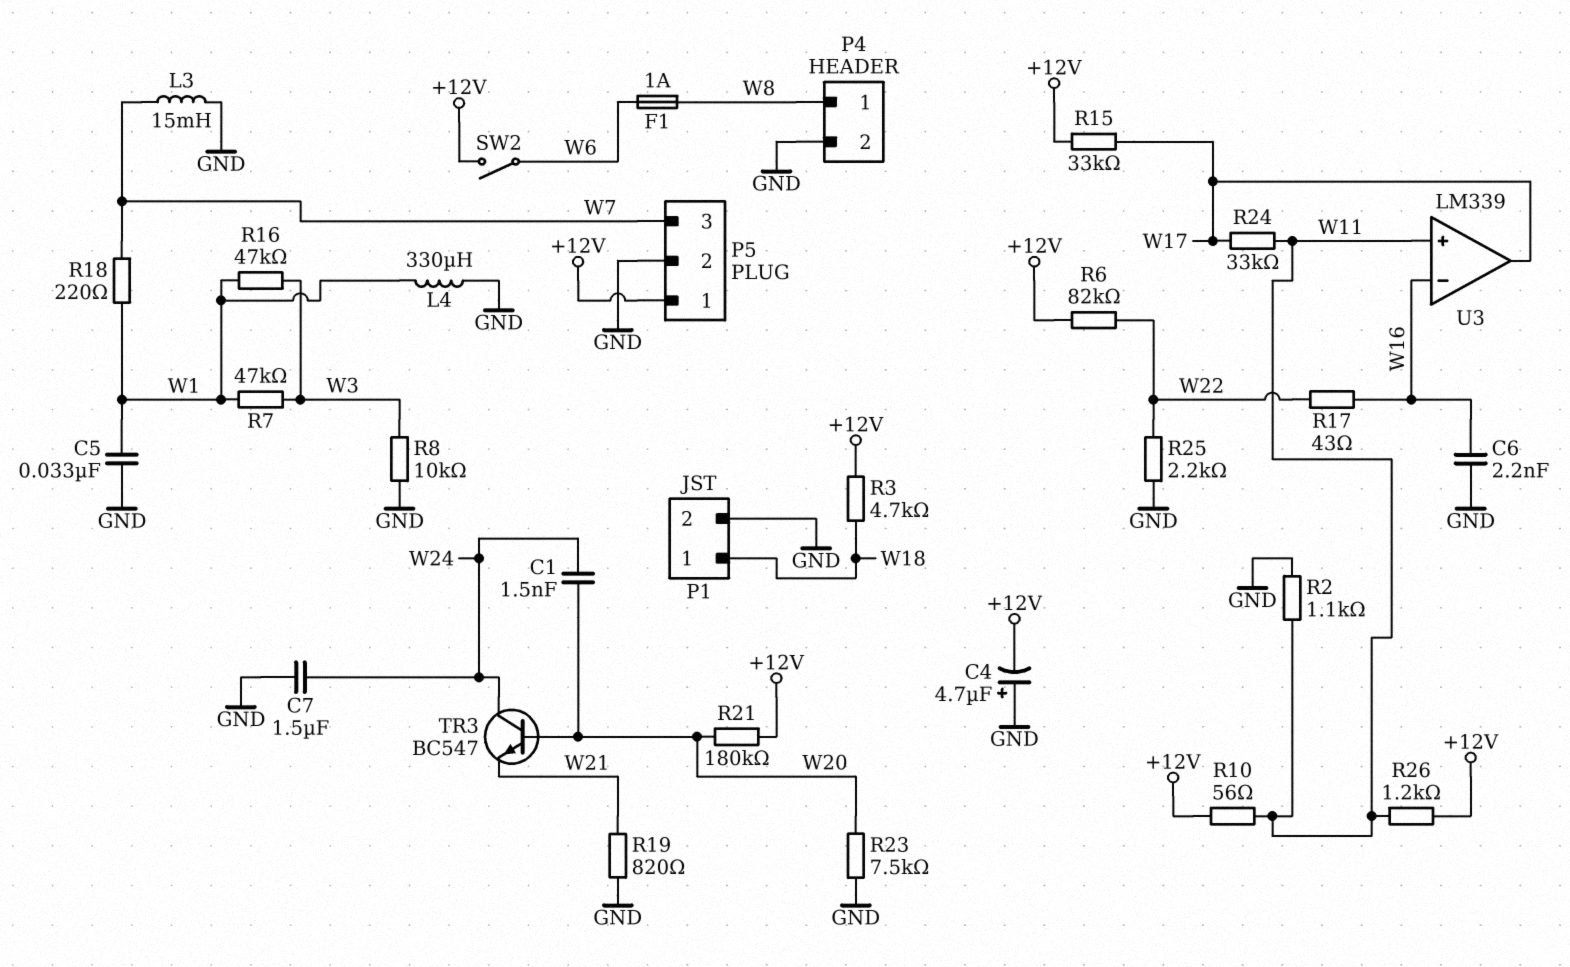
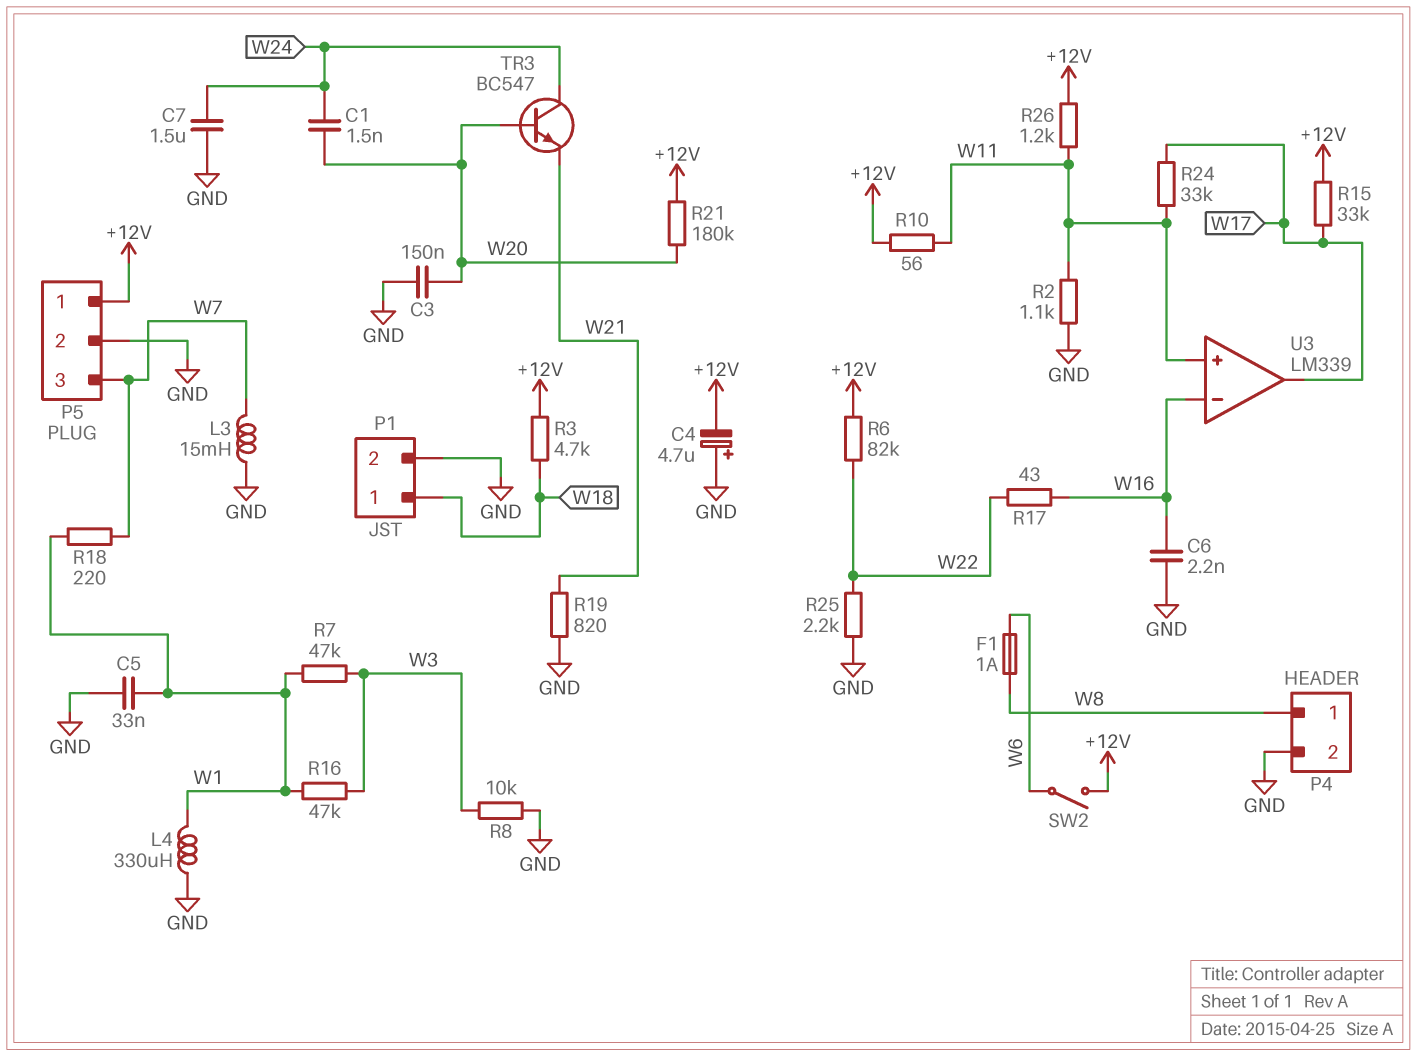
C3: none -> 150nF (GND, W20)
R23: 7.5k (GND, W20) -> none

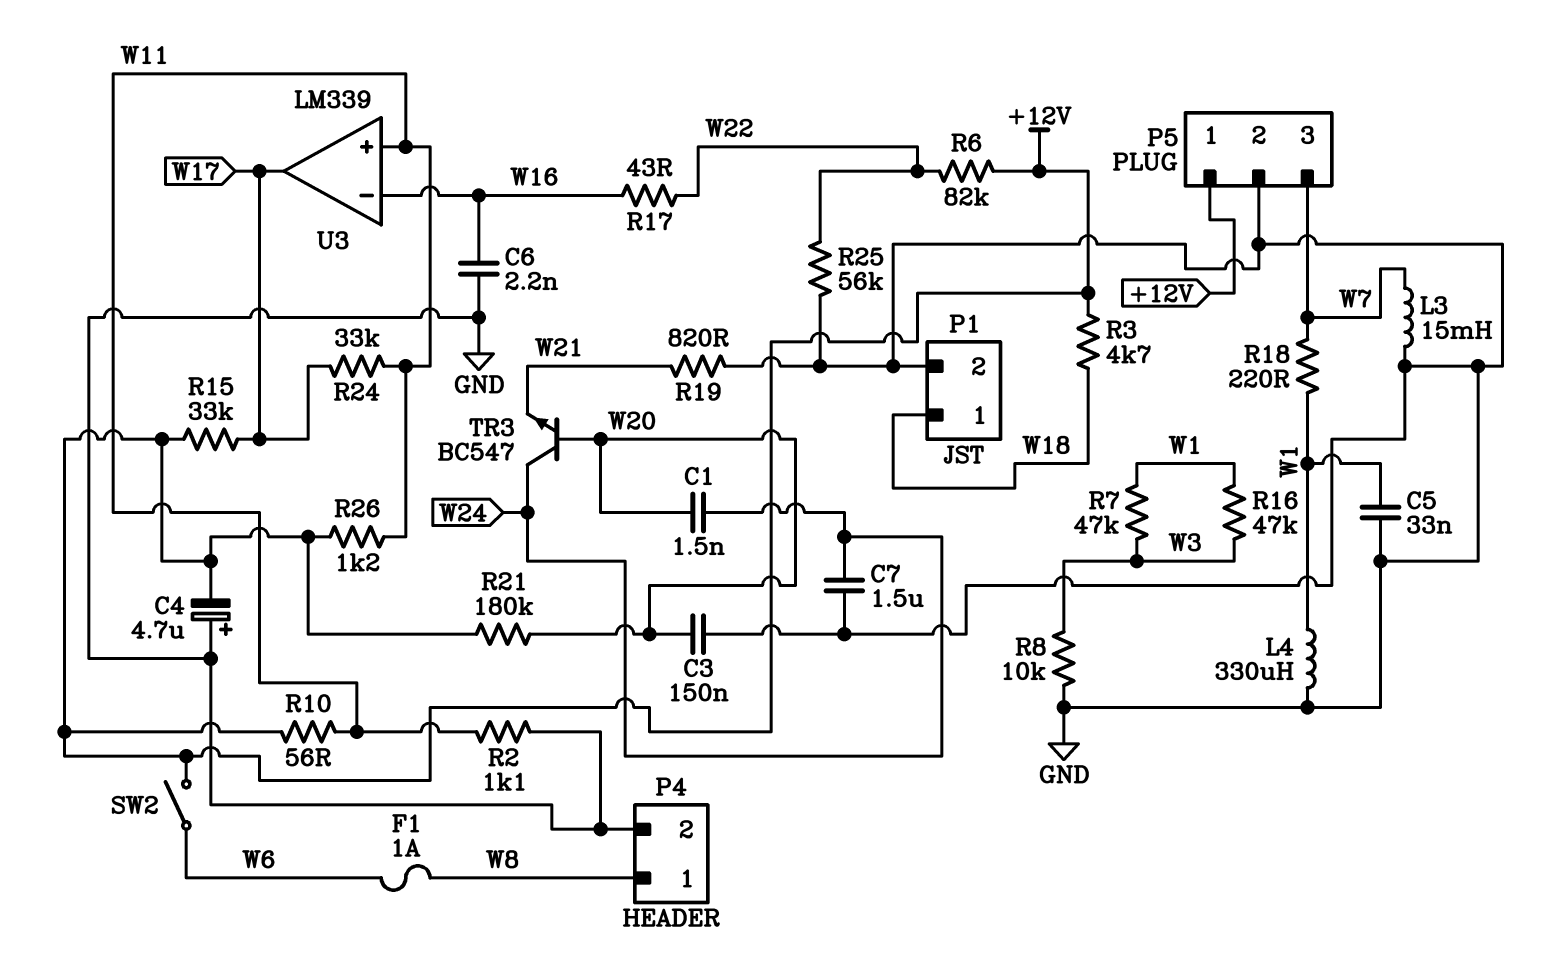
R25: 2.2k (GND, W22) -> 56k (GND, W22)

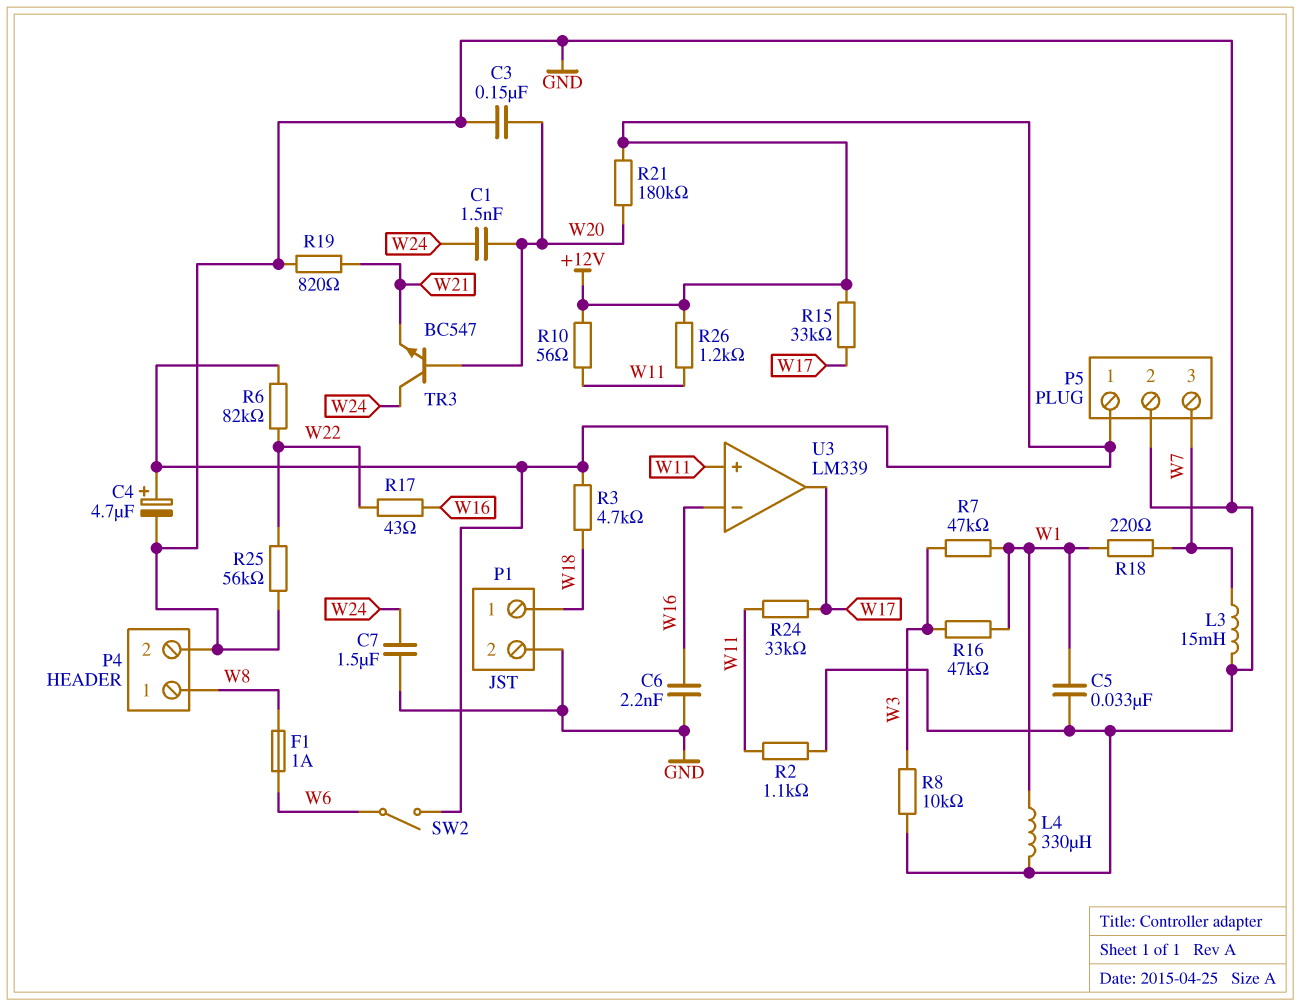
C4: 4.7uF (plus GND, minus +12V) -> 4.7uF (plus +12V, minus GND)

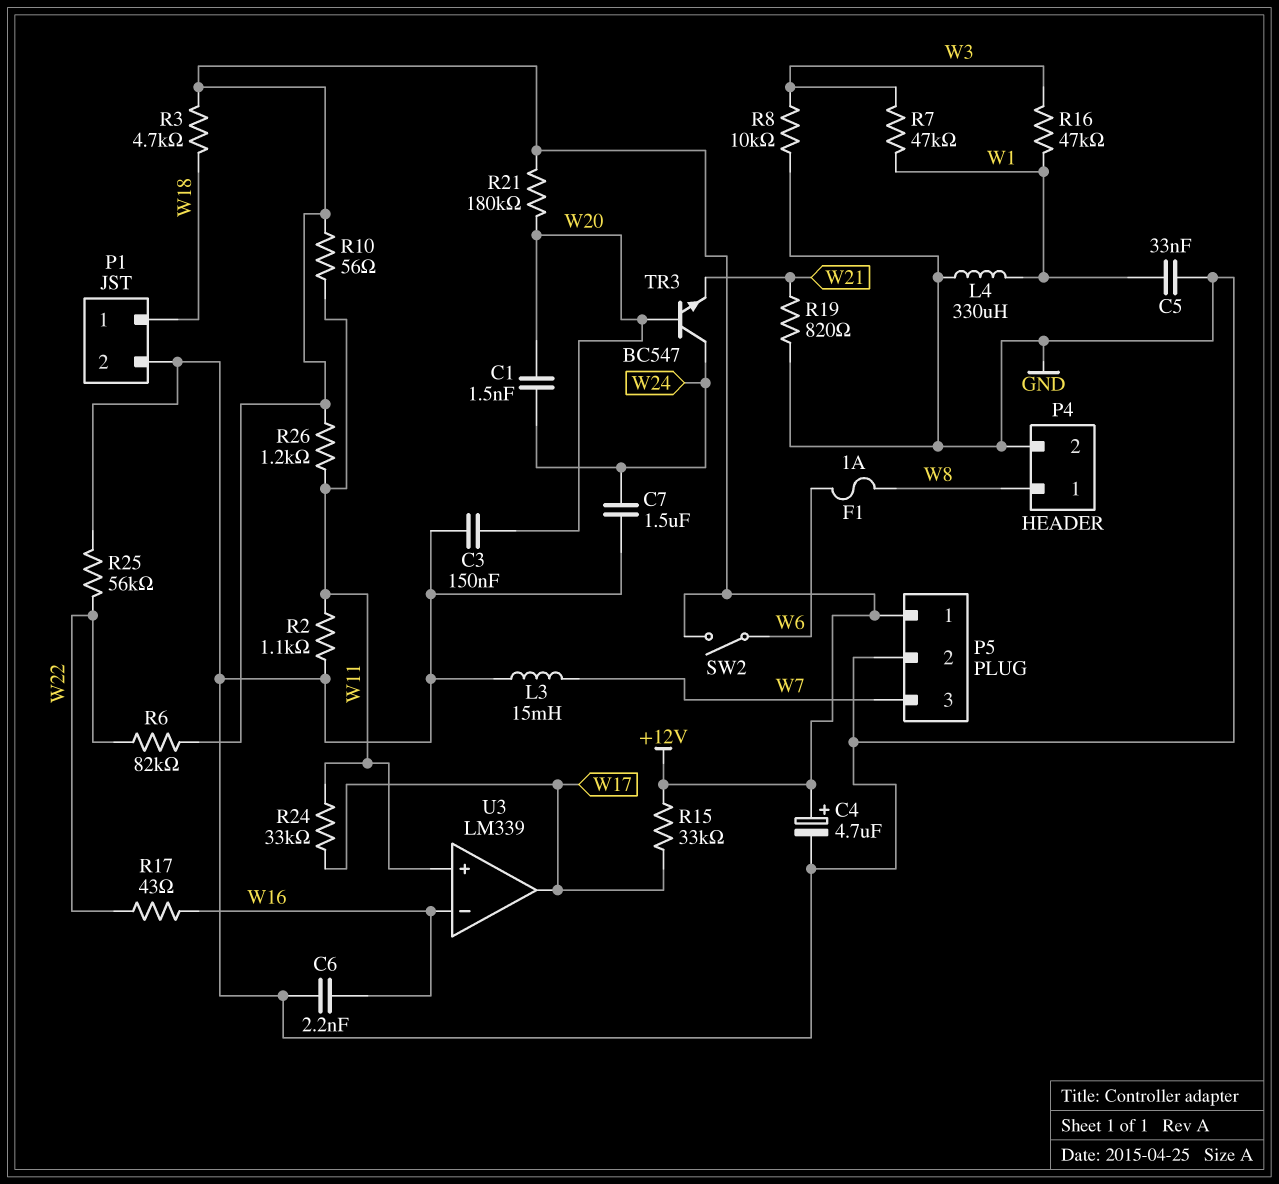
R18: 220 (W1, W7) -> none

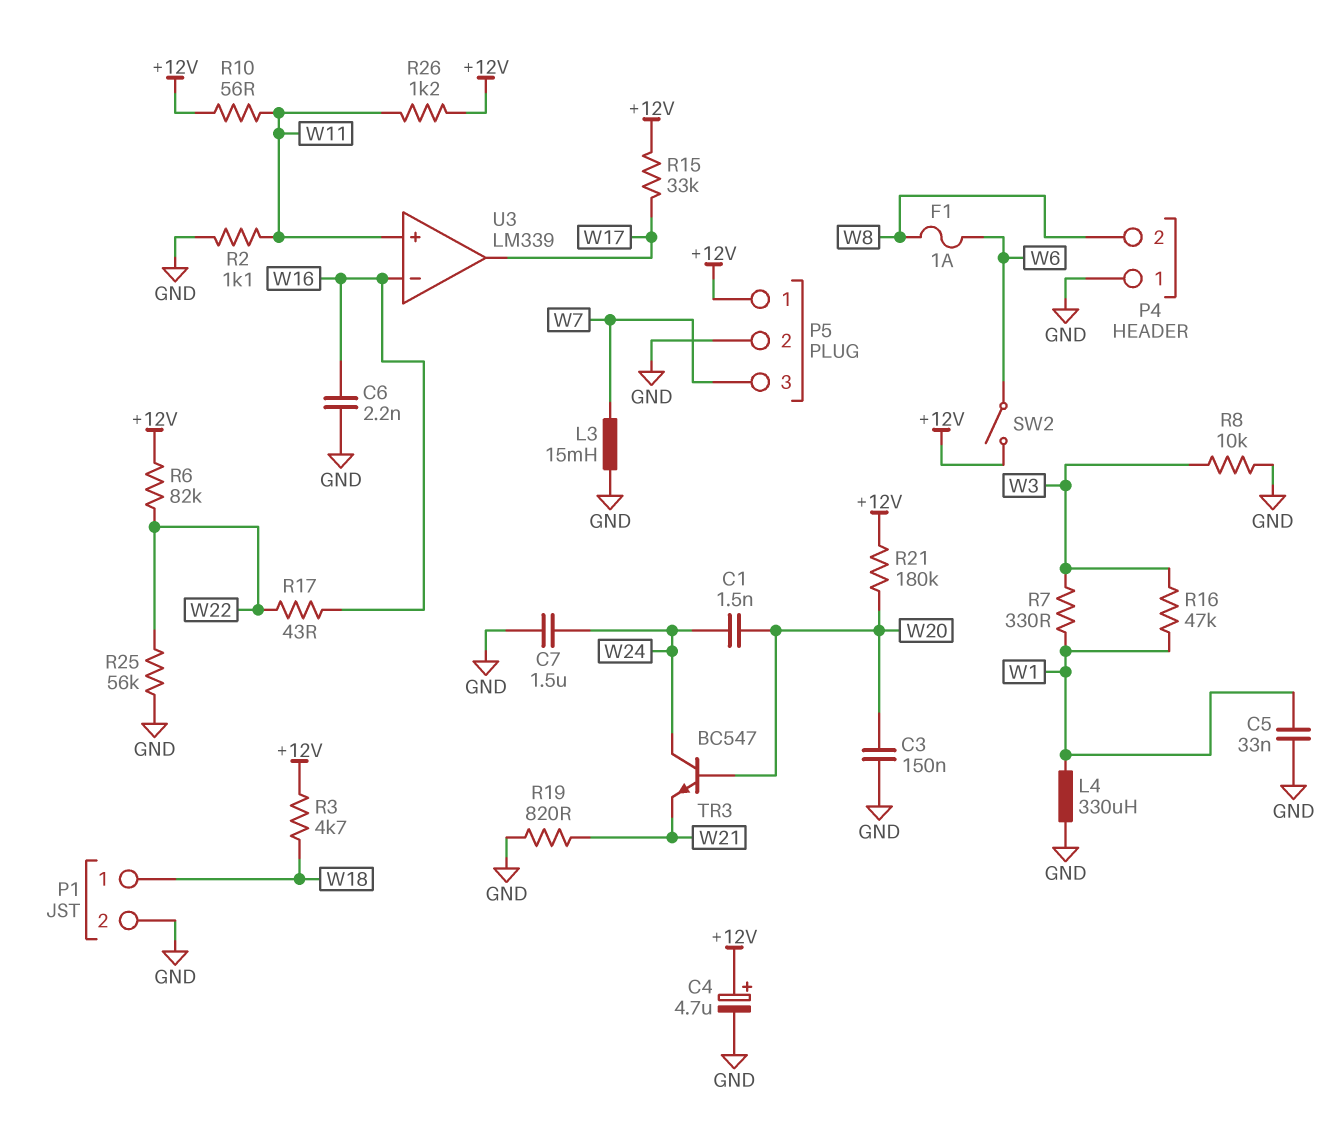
P4 pin 1: W8 -> GND
P4 pin 2: GND -> W8
R7: 47k (W1, W3) -> 330 (W1, W3)
R24: 33k (W11, W17) -> none

